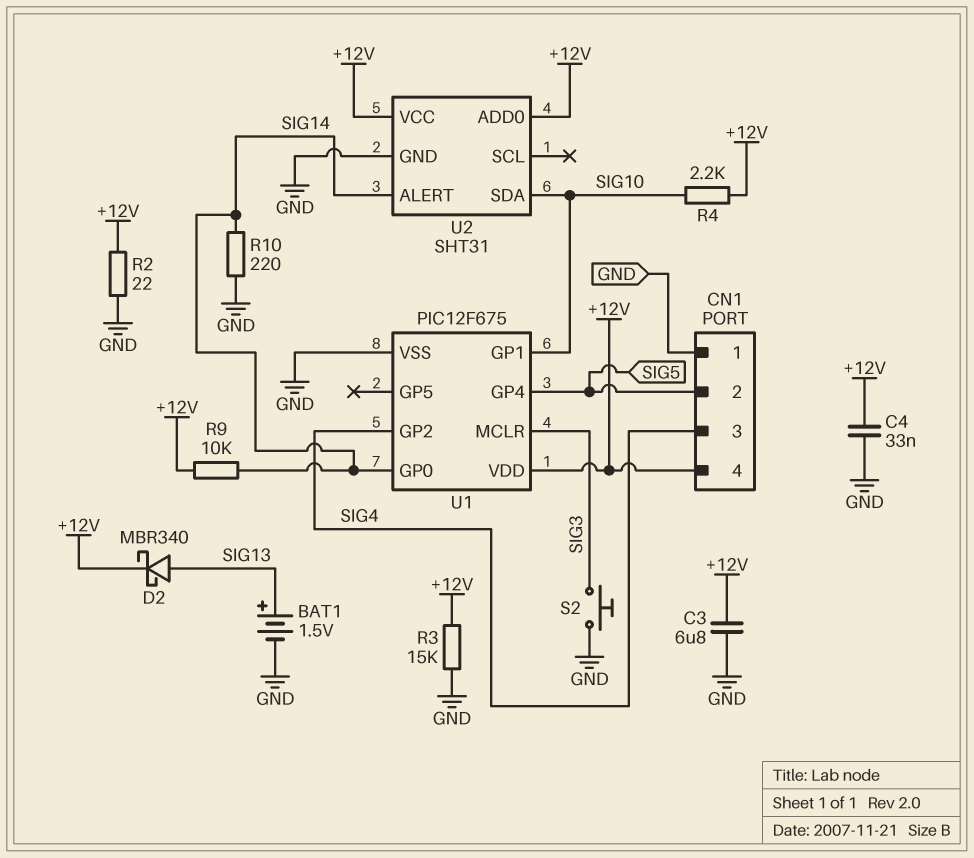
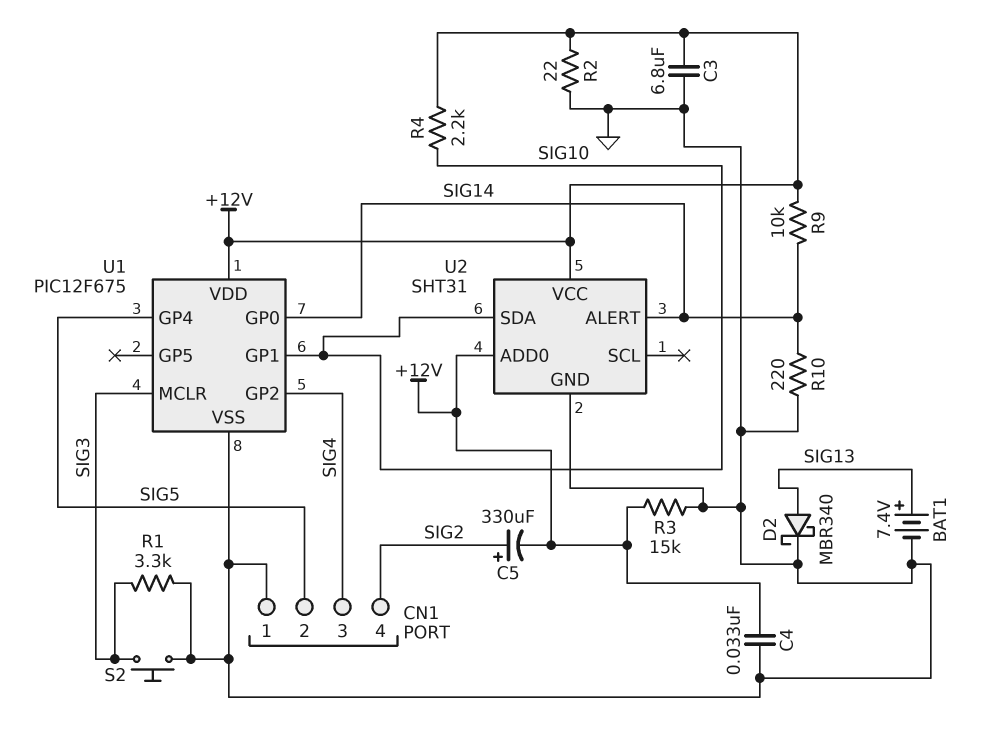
BAT1: 1.5V (plus SIG13, minus GND) -> 7.4V (plus SIG13, minus GND)
C5: none -> 330uF (plus SIG2, minus +12V)
CN1 pin 4: +12V -> SIG2
D2: schottky MBR340 (A SIG13, K +12V) -> schottky MBR340 (A SIG13, K GND)
R1: none -> 3.3k (GND, SIG3)

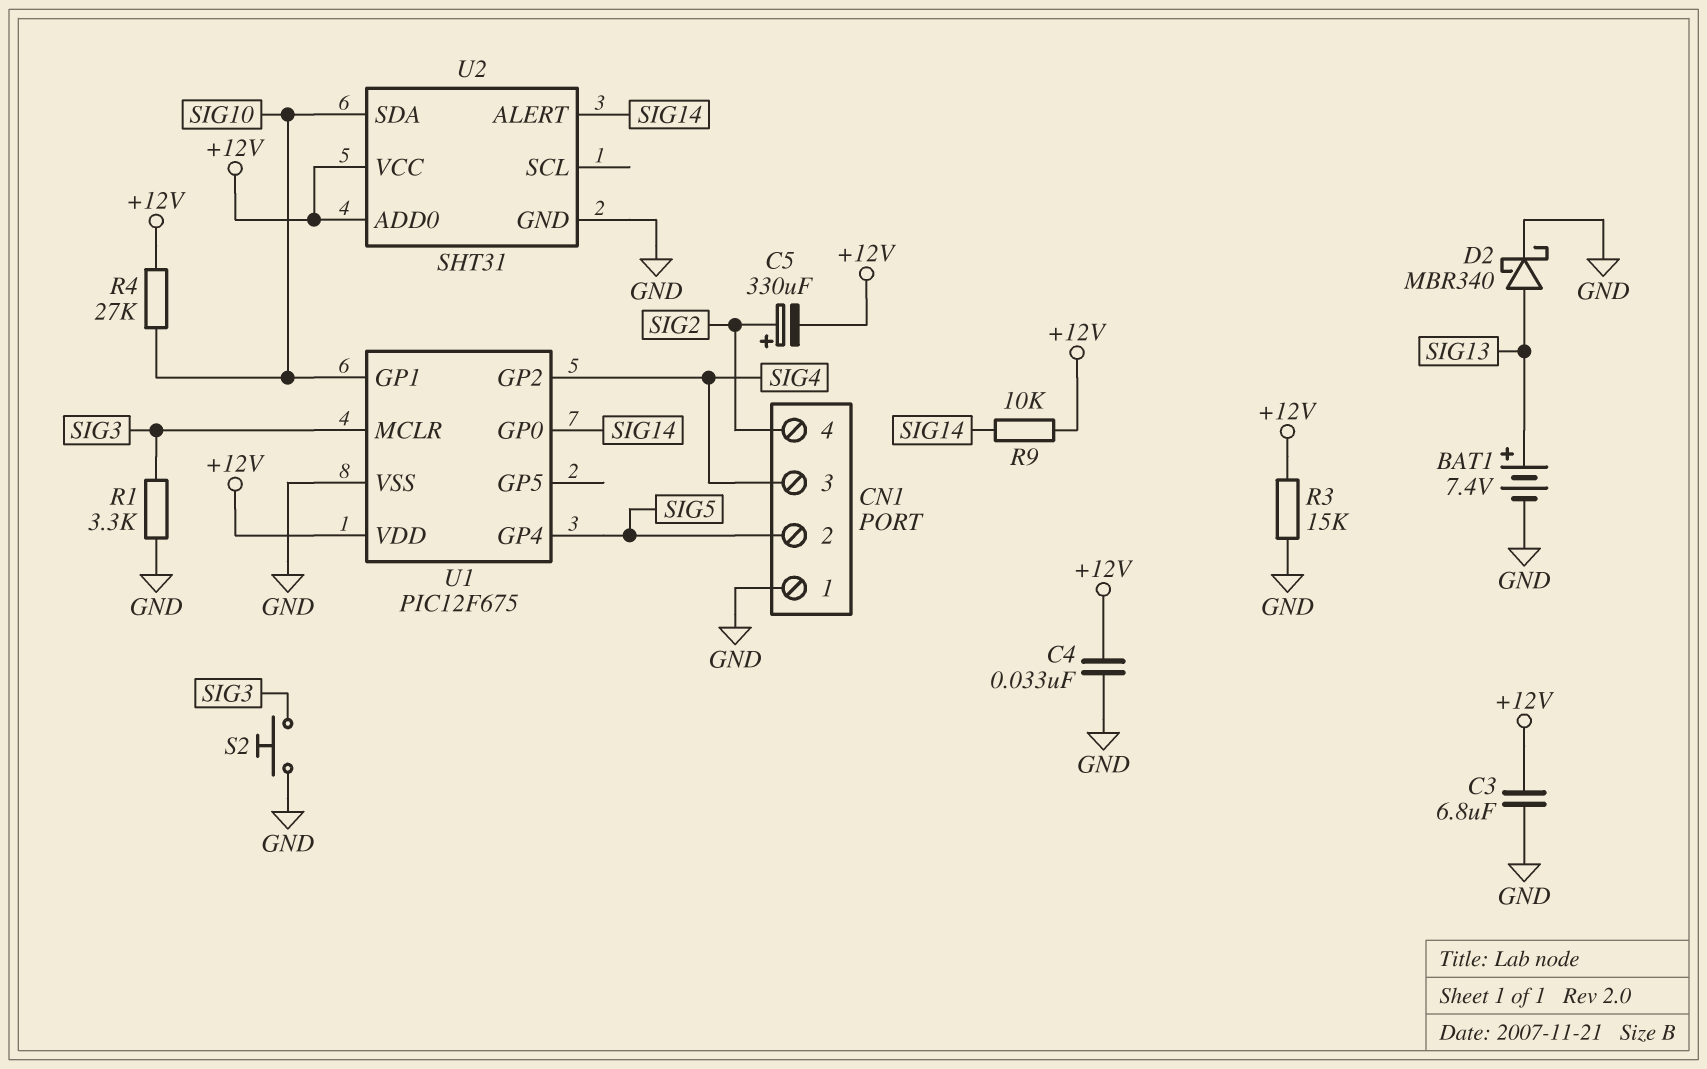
R2: 22 (+12V, GND) -> none
R4: 2.2k (+12V, SIG10) -> 27k (+12V, SIG10)
R10: 220 (GND, SIG14) -> none

